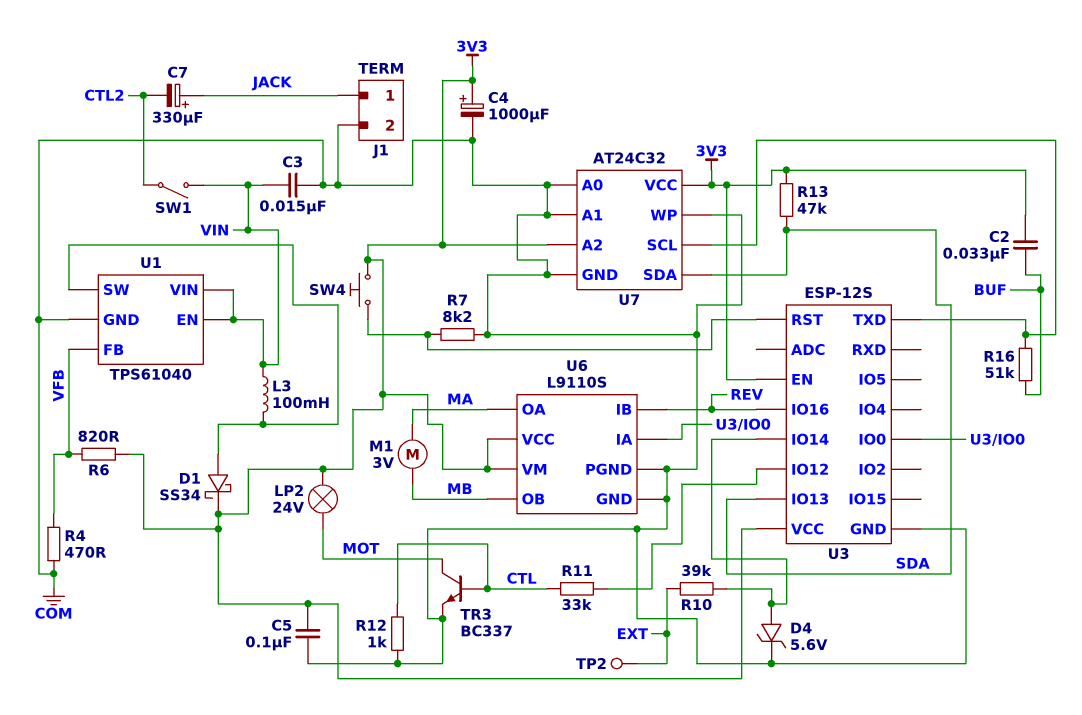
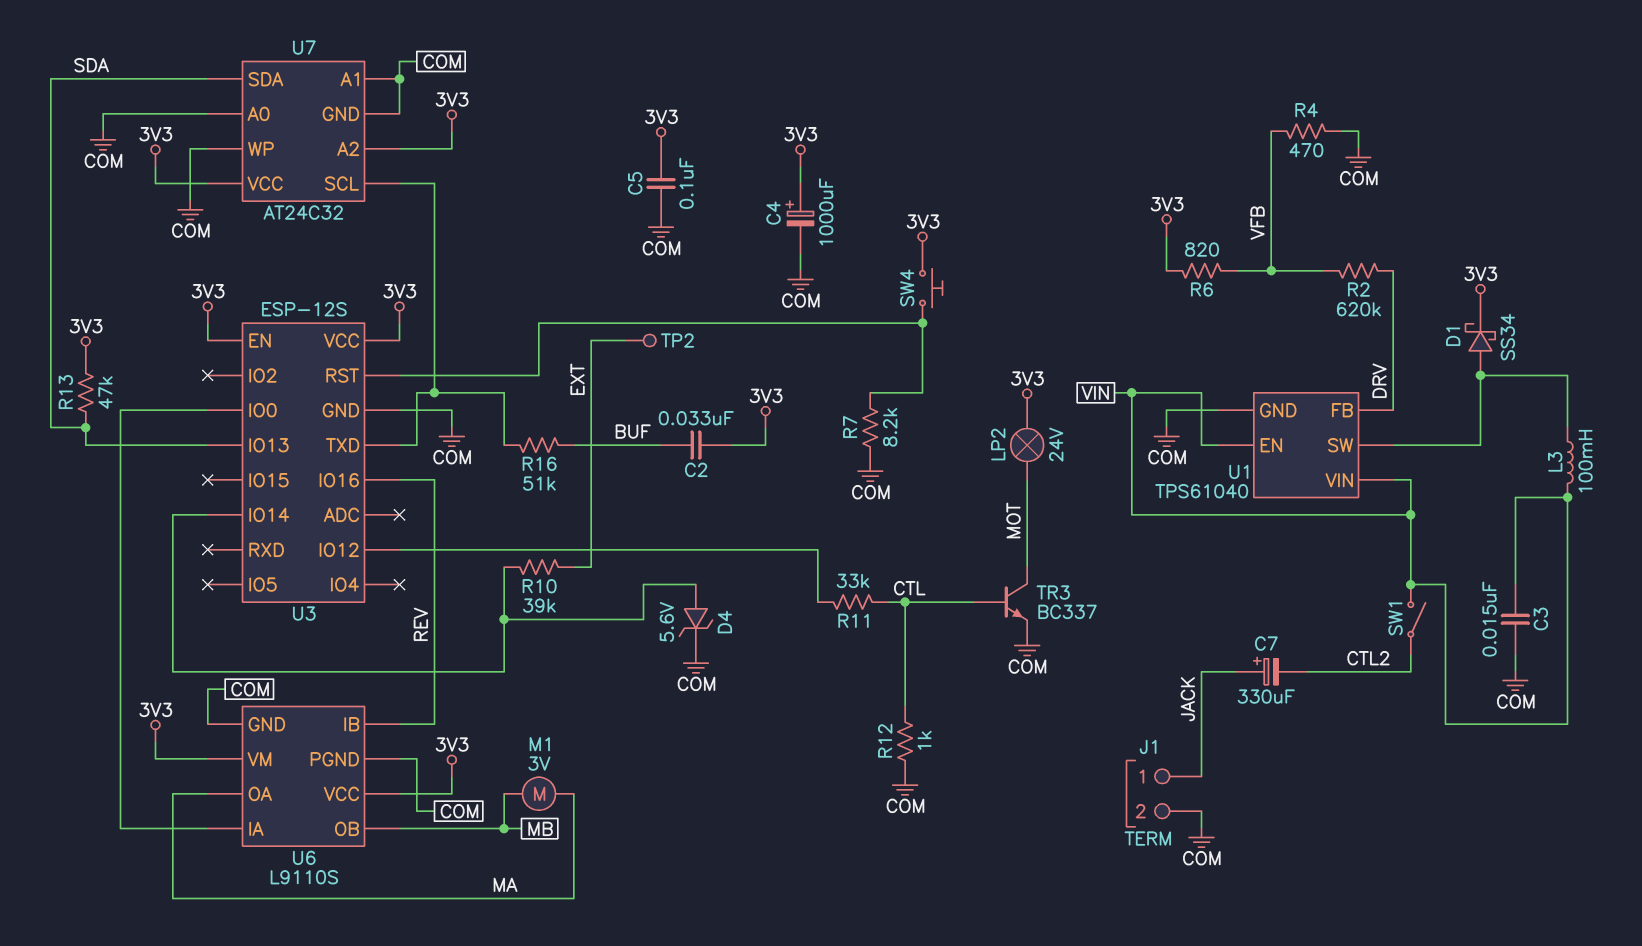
R2: none -> 620k (DRV, VFB)
U1 pin FB: VFB -> DRV

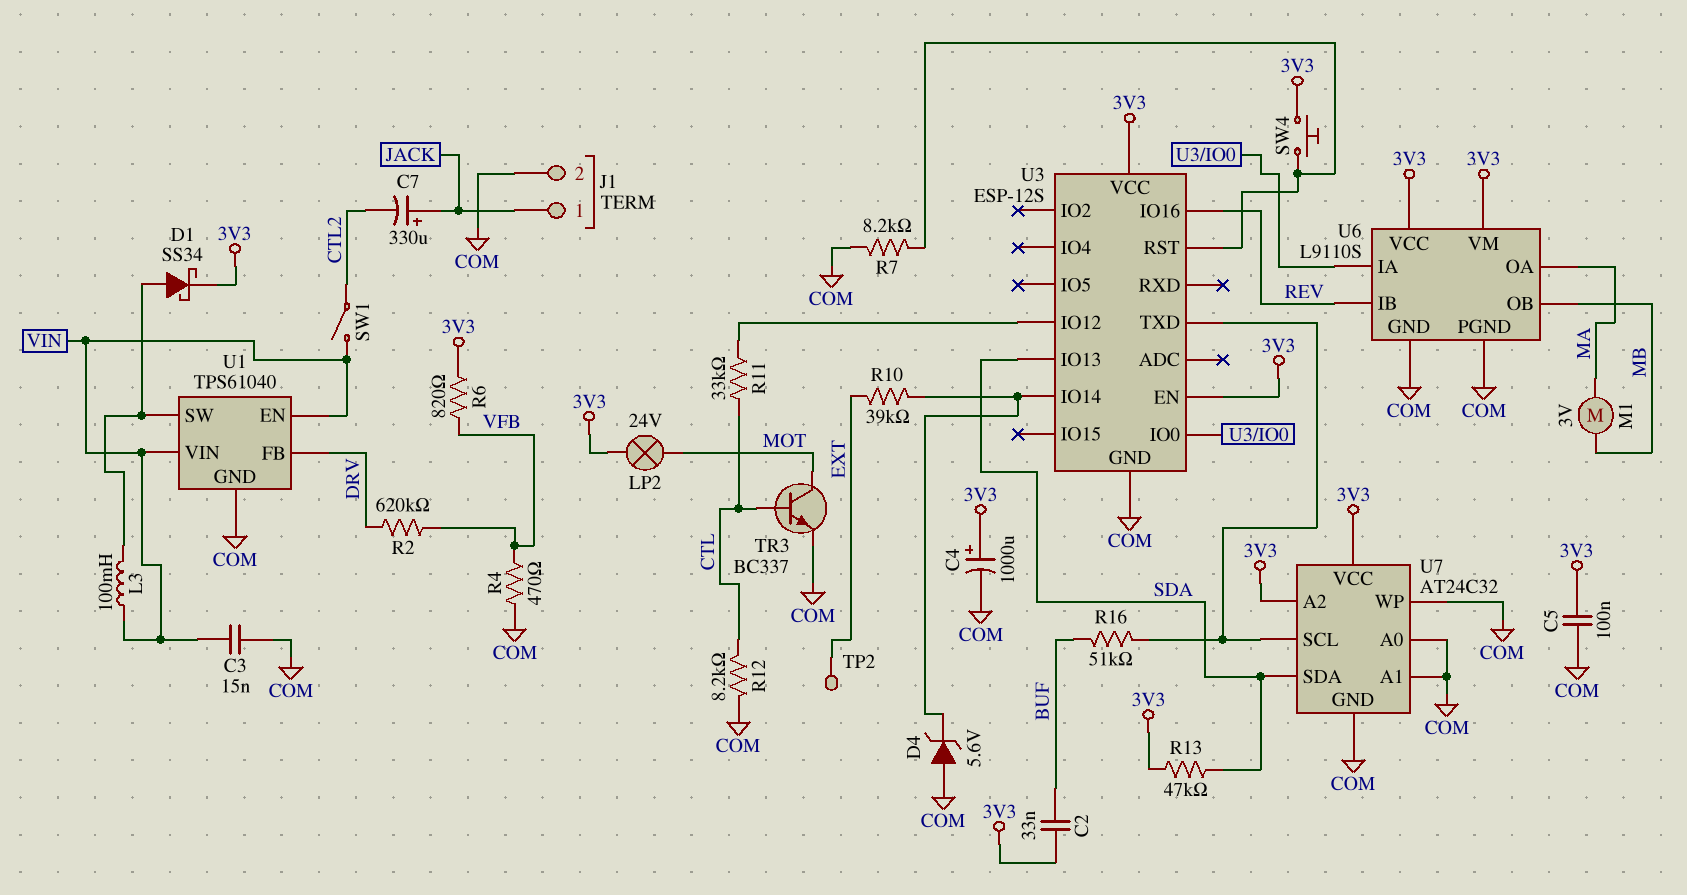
D4: zener 5.6V (A U3/IO14, K COM) -> zener 5.6V (A COM, K U3/IO14)
R12: 1k (COM, CTL) -> 8.2k (COM, CTL)

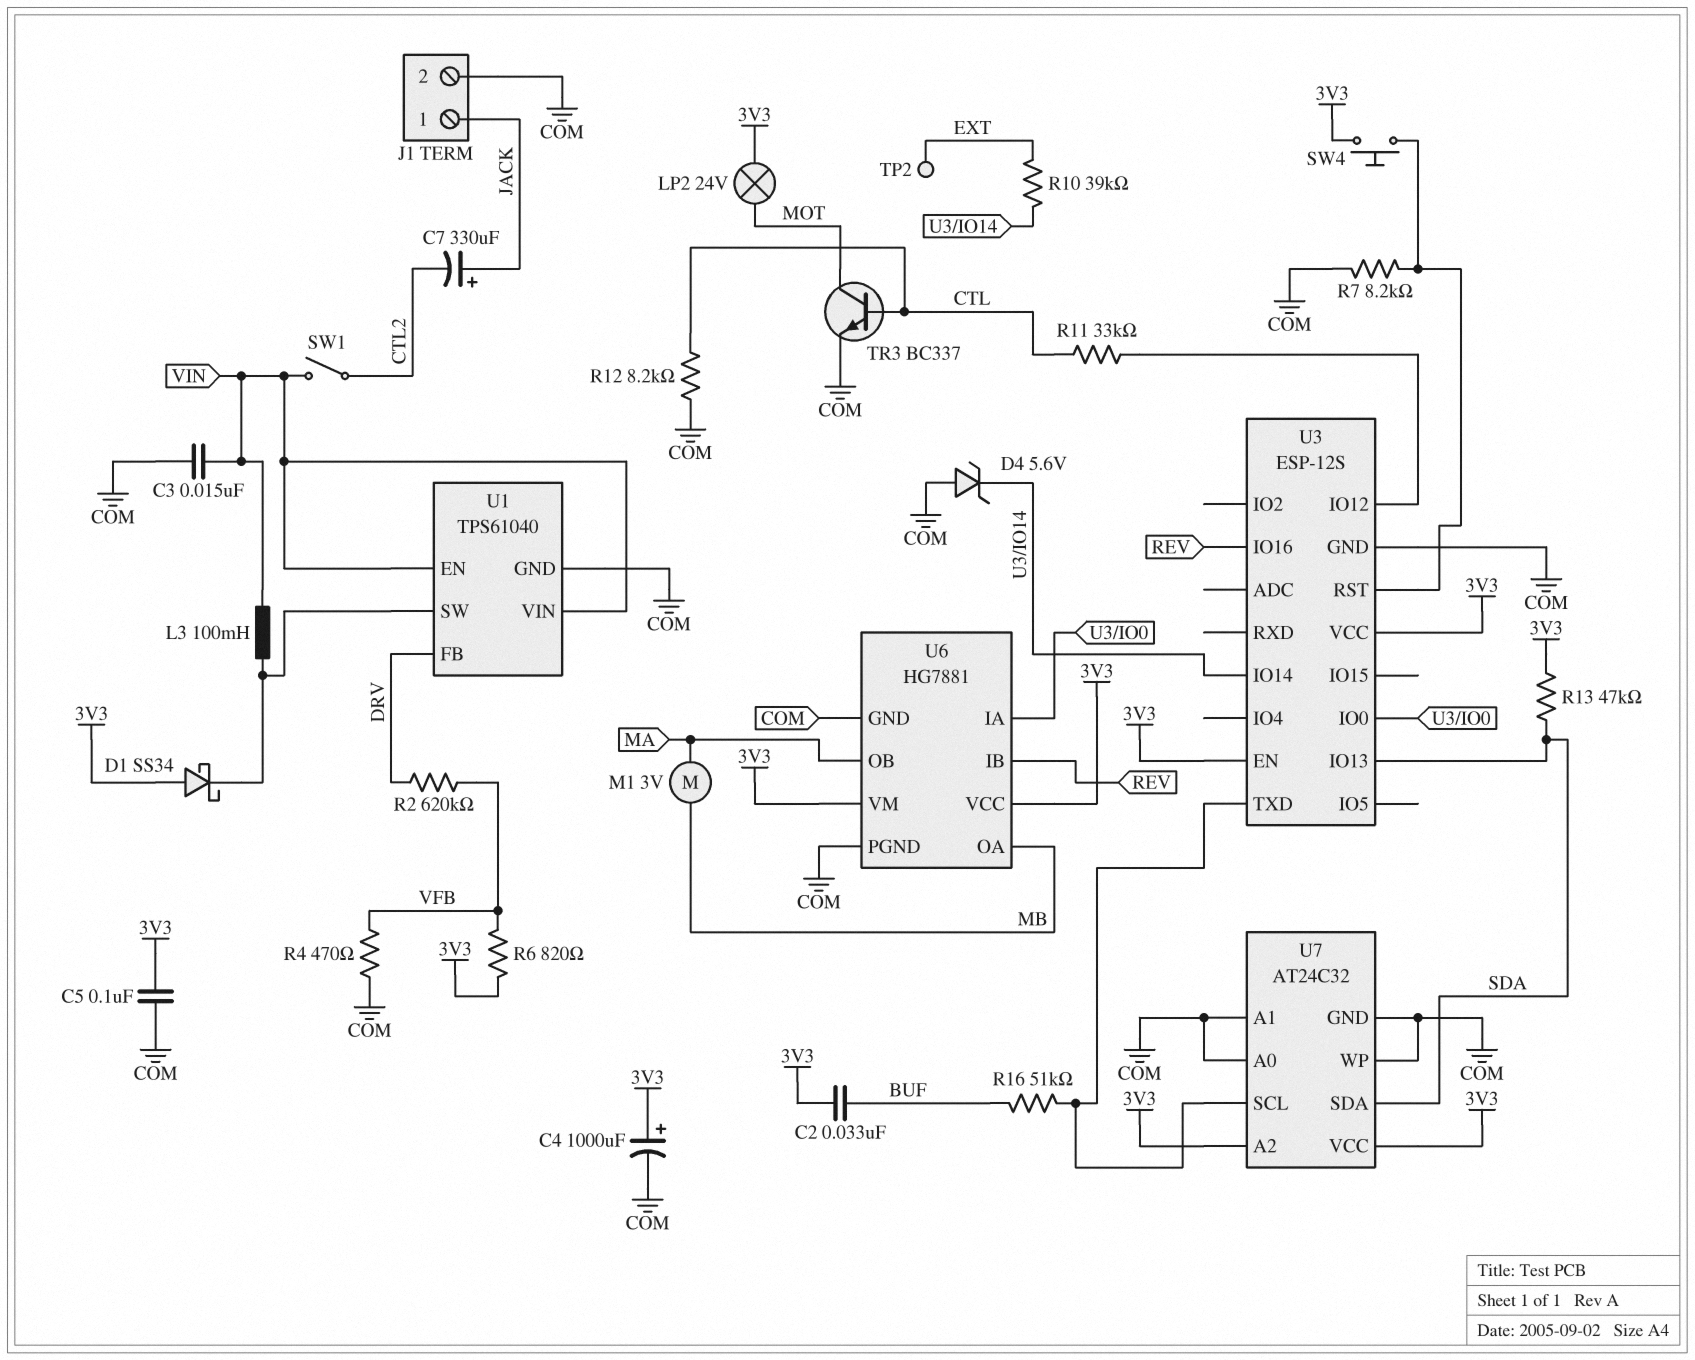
D1: schottky SS34 (A U1/SW, K 3V3) -> schottky SS34 (A 3V3, K U1/SW)
U6: L9110S -> HG7881
U6 pin OA: MA -> MB
U6 pin OB: MB -> MA

